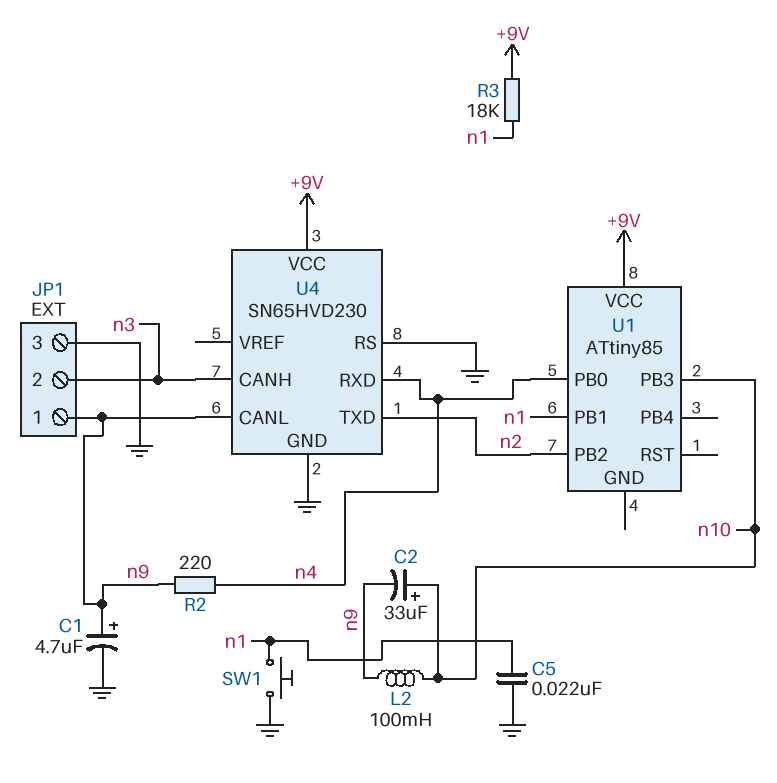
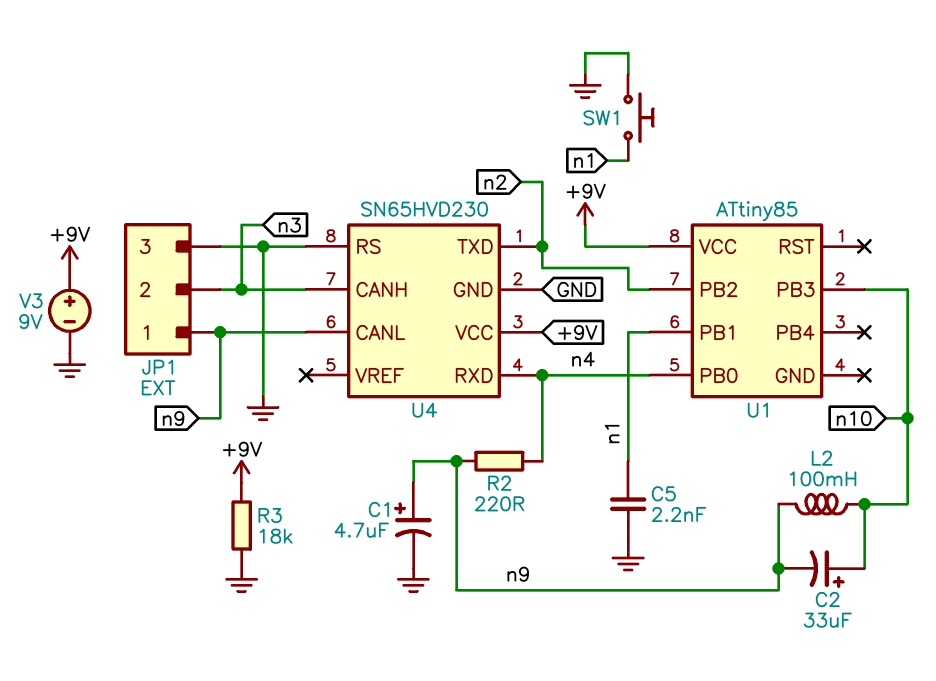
C5: 22nF (GND, n1) -> 2.2nF (GND, n1)
R3: 18k (+9V, n1) -> 18k (+9V, GND)
V3: none -> 9V (plus +9V, minus GND)

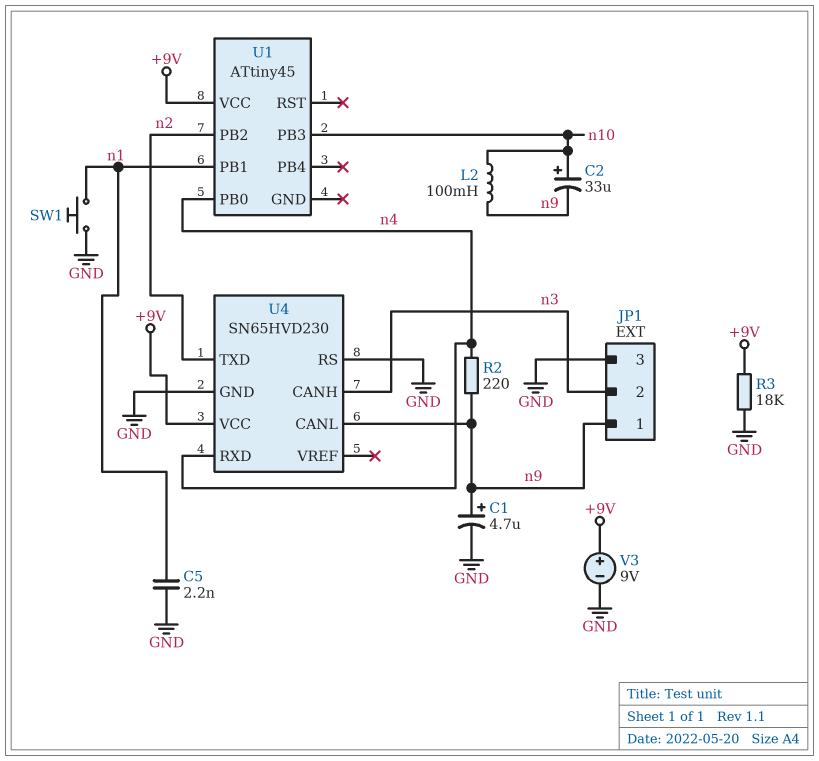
U1: ATtiny85 -> ATtiny45

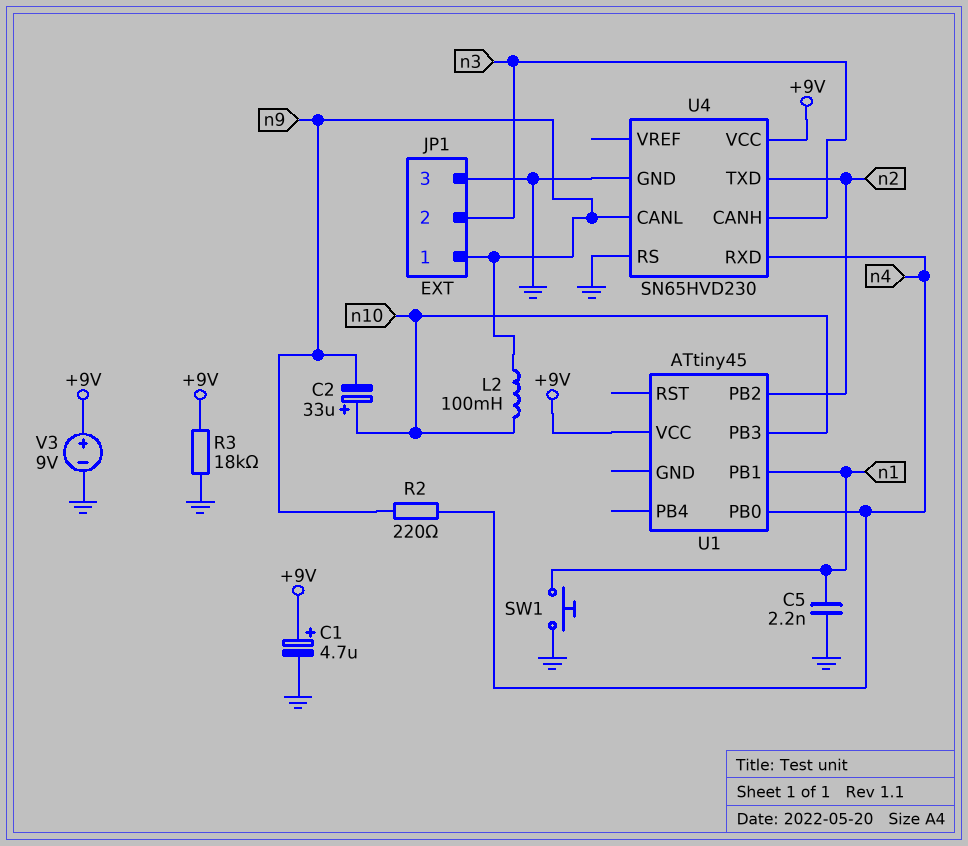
C1: 4.7uF (plus n9, minus GND) -> 4.7uF (plus +9V, minus GND)

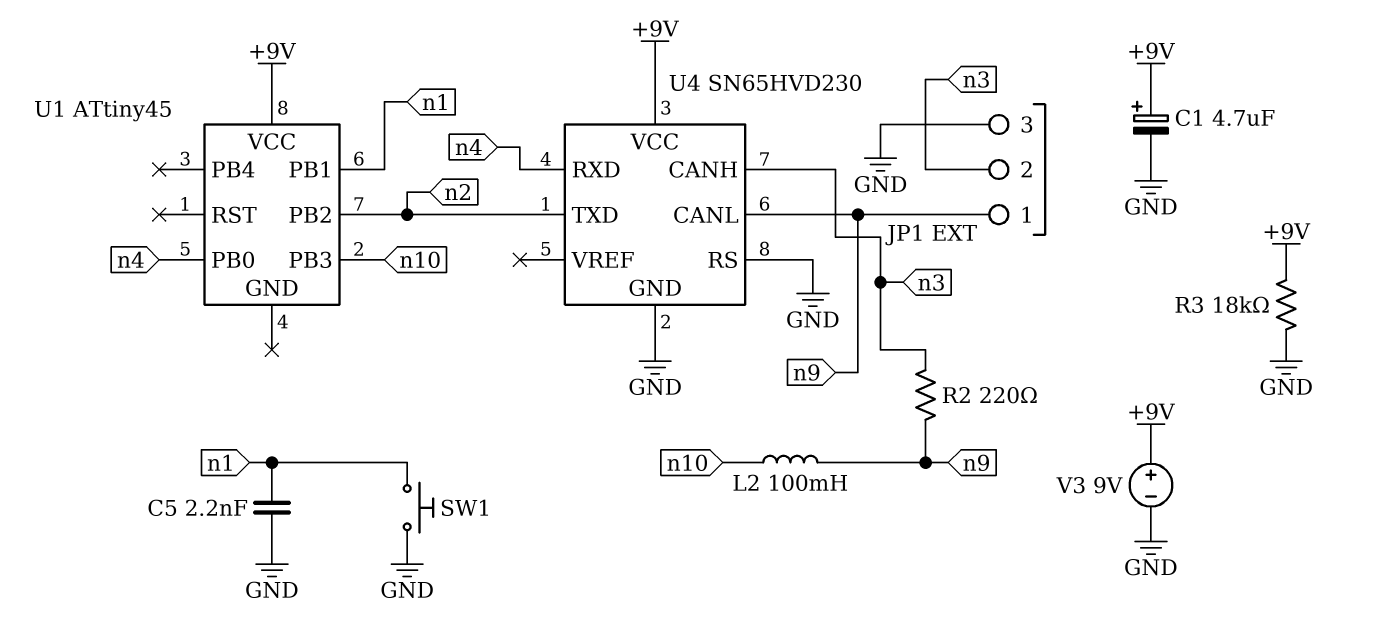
C2: 33uF (plus n10, minus n9) -> none
R2: 220 (n4, n9) -> 220 (n3, n9)

